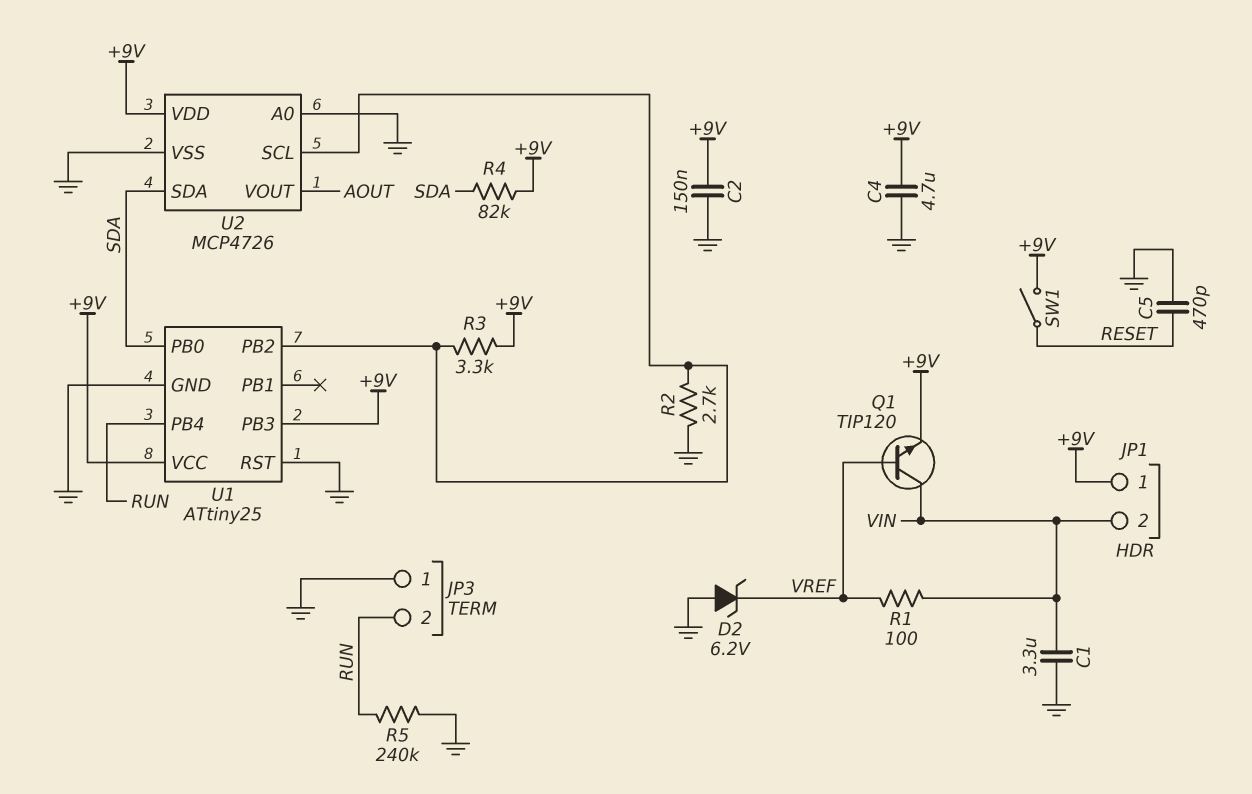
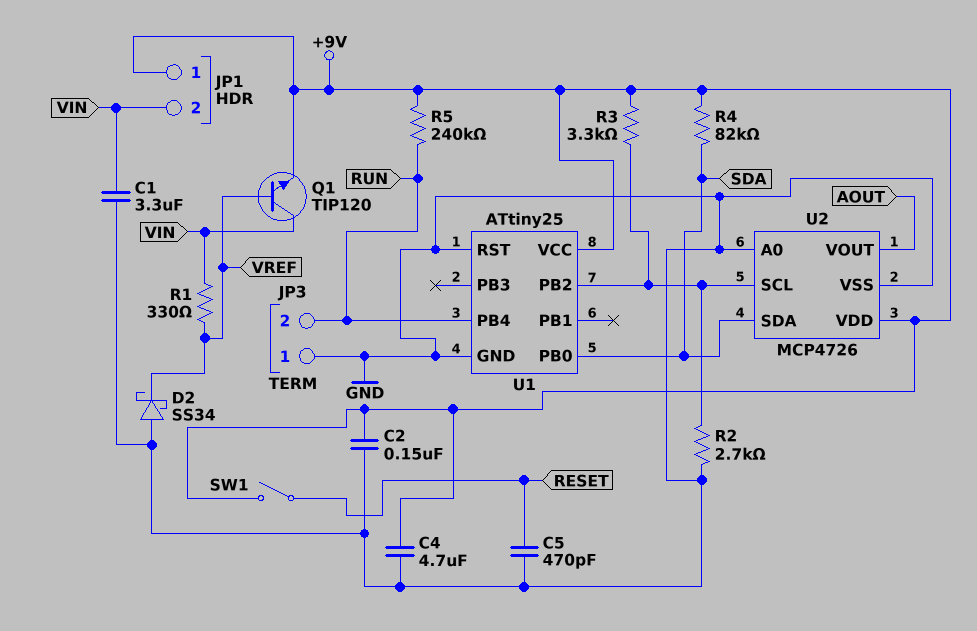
D2: zener 6.2V (A GND, K VREF) -> schottky SS34 (A GND, K VREF)
R1: 100 (VIN, VREF) -> 330 (VIN, VREF)
R5: 240k (GND, RUN) -> 240k (+9V, RUN)
U1 pin PB3: +9V -> none

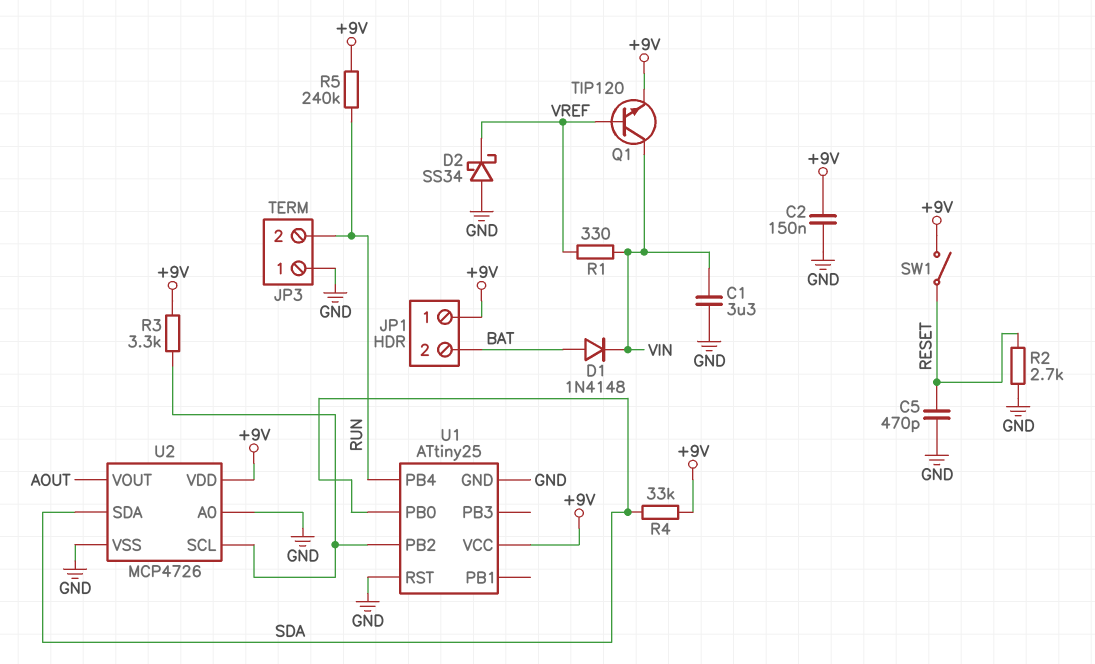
C4: 4.7uF (+9V, GND) -> none
D1: none -> diode 1N4148 (A BAT, K VIN)
JP1 pin 2: VIN -> BAT
R2: 2.7k (GND, U1/PB2) -> 2.7k (GND, RESET)
R4: 82k (+9V, SDA) -> 33k (+9V, SDA)

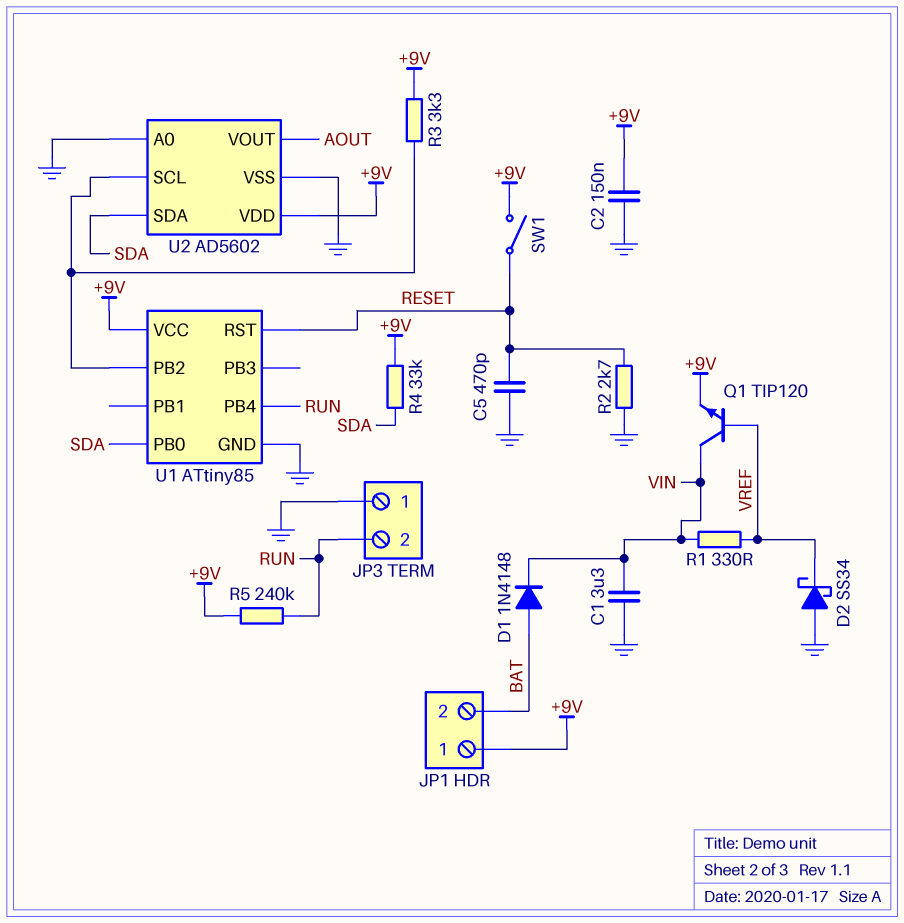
U1: ATtiny25 -> ATtiny85
U1 pin RST: GND -> RESET
U2: MCP4726 -> AD5602

